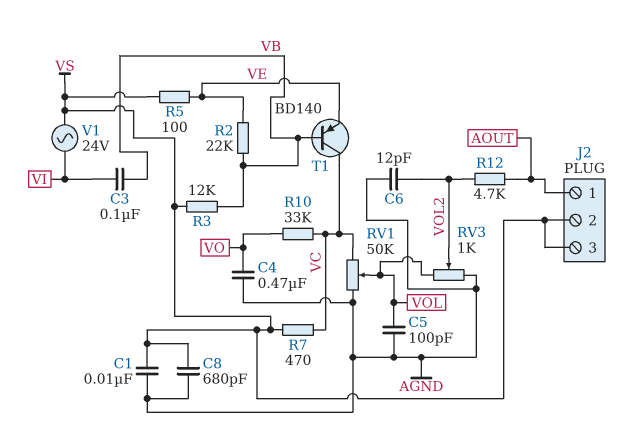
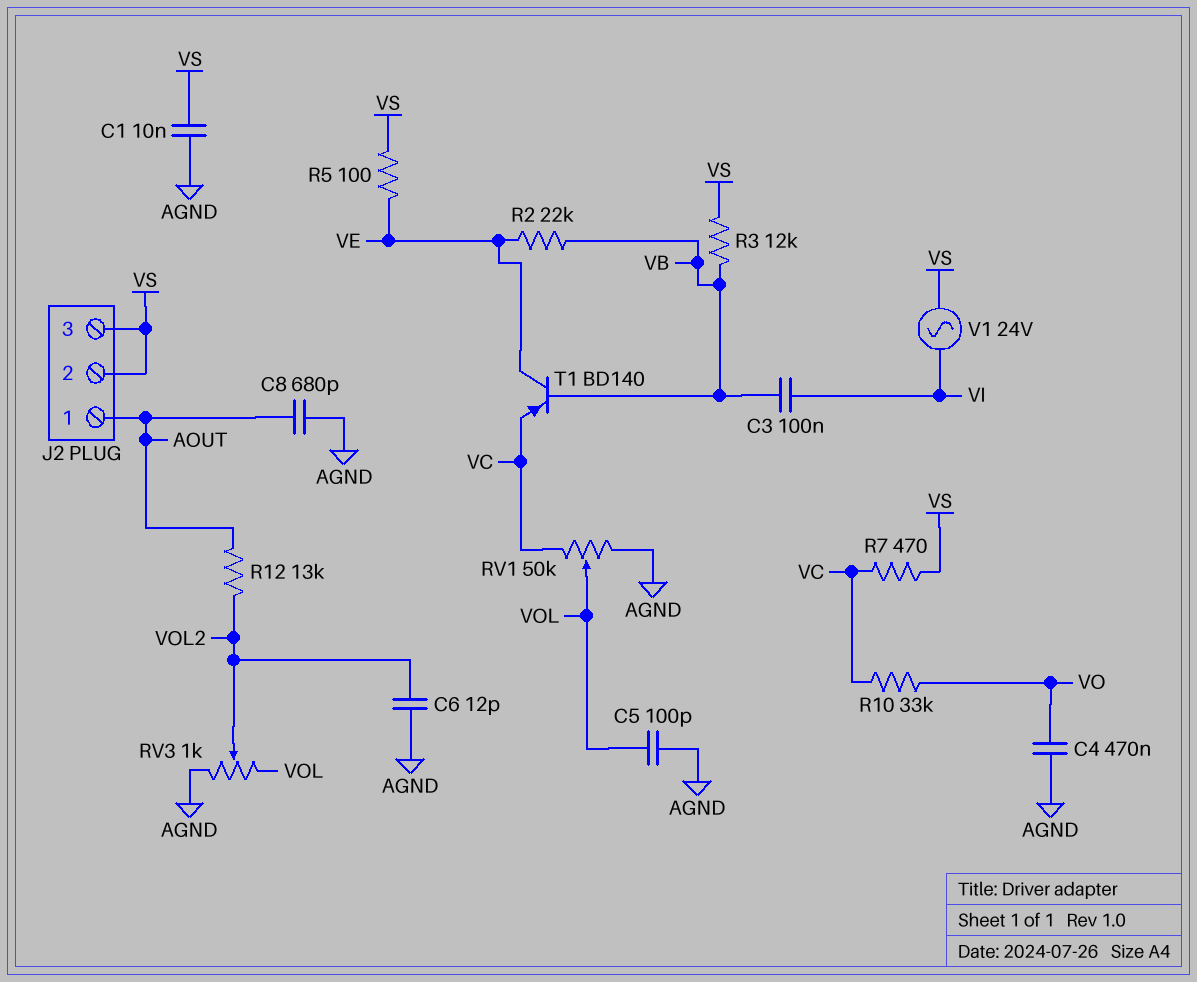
C8: 680pF (AGND, VS) -> 680pF (AGND, AOUT)
R12: 4.7k (AOUT, VOL2) -> 13k (AOUT, VOL2)
T1: PNP BD140 (B VB, C VC, E VE) -> PNP BD140 (B VB, C VE, E VC)

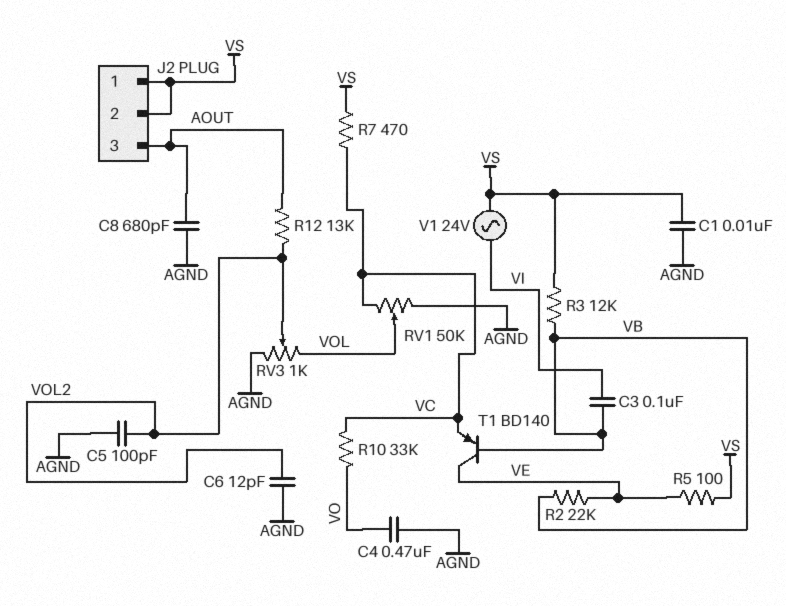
C5: 100pF (AGND, VOL) -> 100pF (AGND, VOL2)
J2 pin 1: AOUT -> VS
J2 pin 3: VS -> AOUT

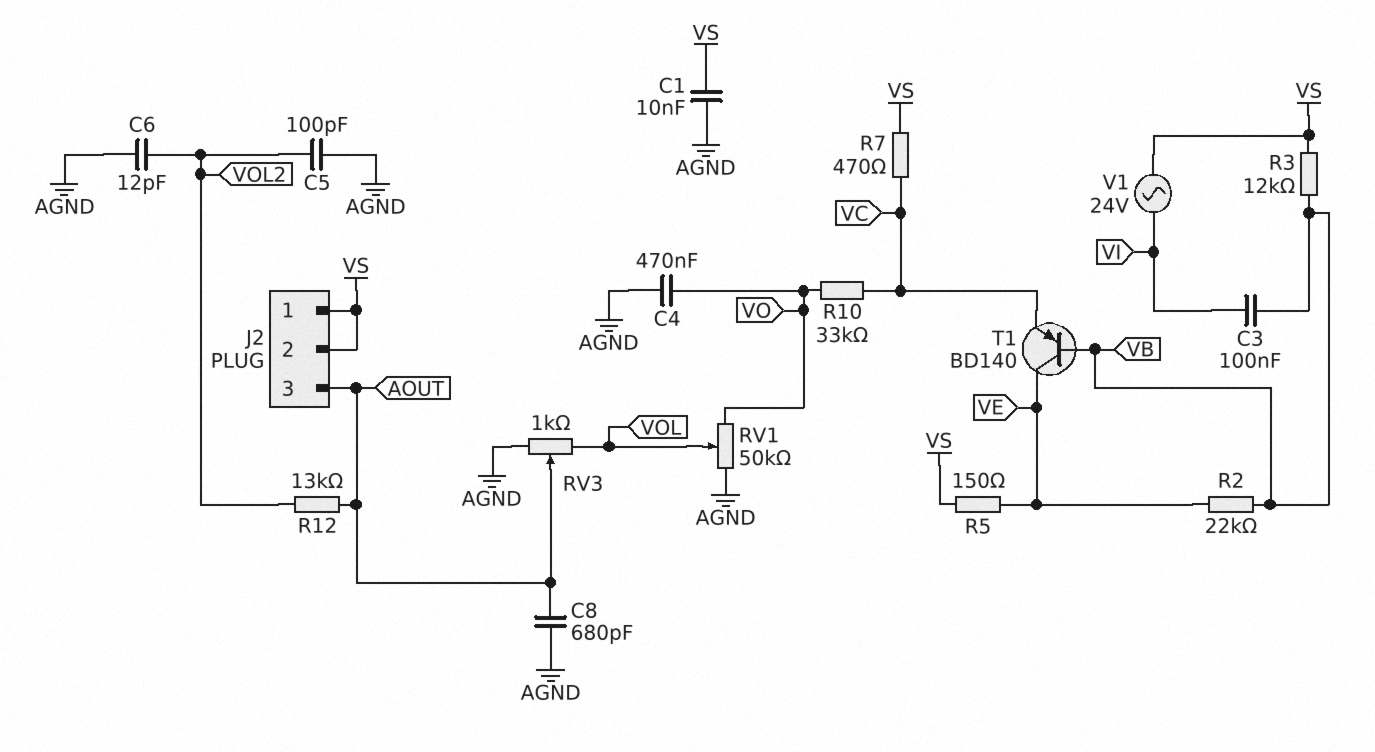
R5: 100 (VE, VS) -> 150 (VE, VS)
RV1: 50k (AGND, VC, wiper VOL) -> 50k (AGND, VO, wiper VOL)
RV3: 1k (AGND, VOL, wiper VOL2) -> 1k (AGND, VOL, wiper AOUT)

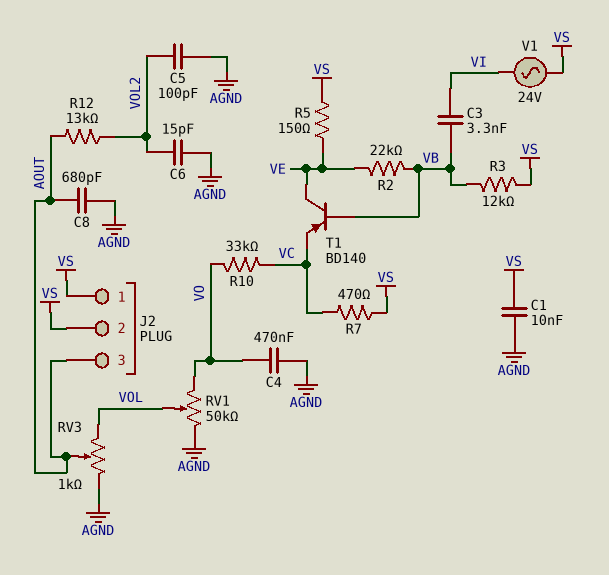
C3: 100nF (VB, VI) -> 3.3nF (VB, VI)
C6: 12pF (AGND, VOL2) -> 15pF (AGND, VOL2)

